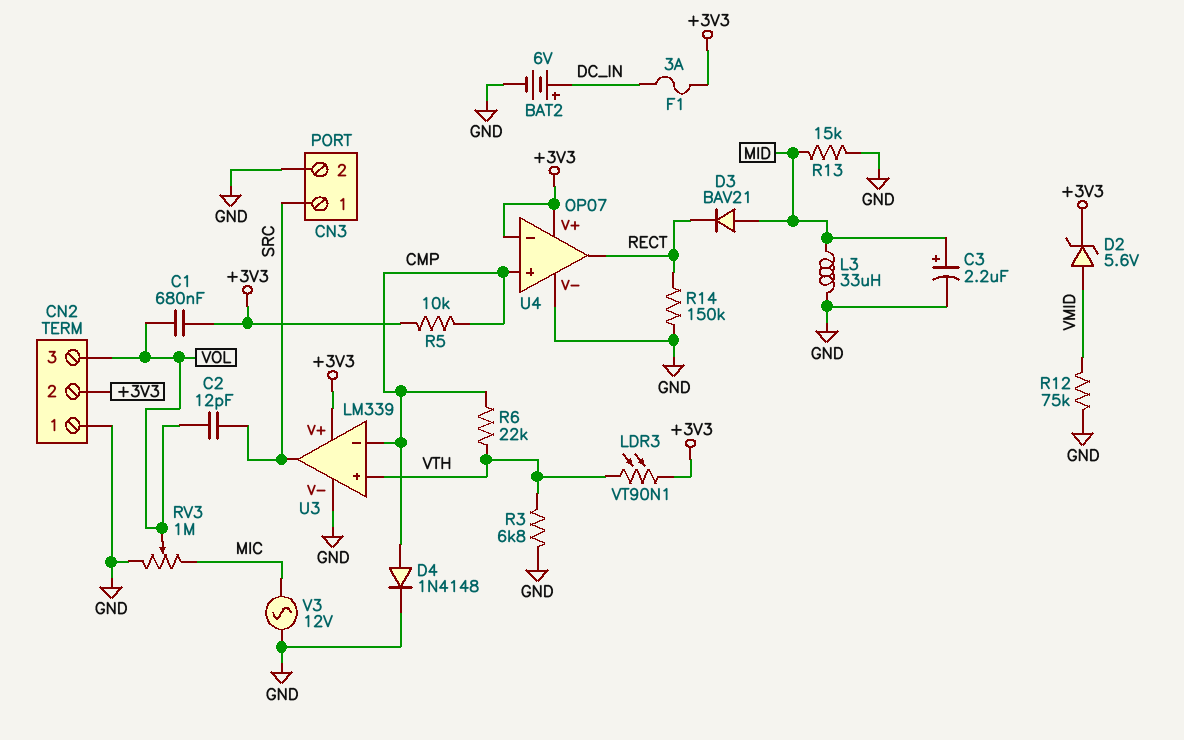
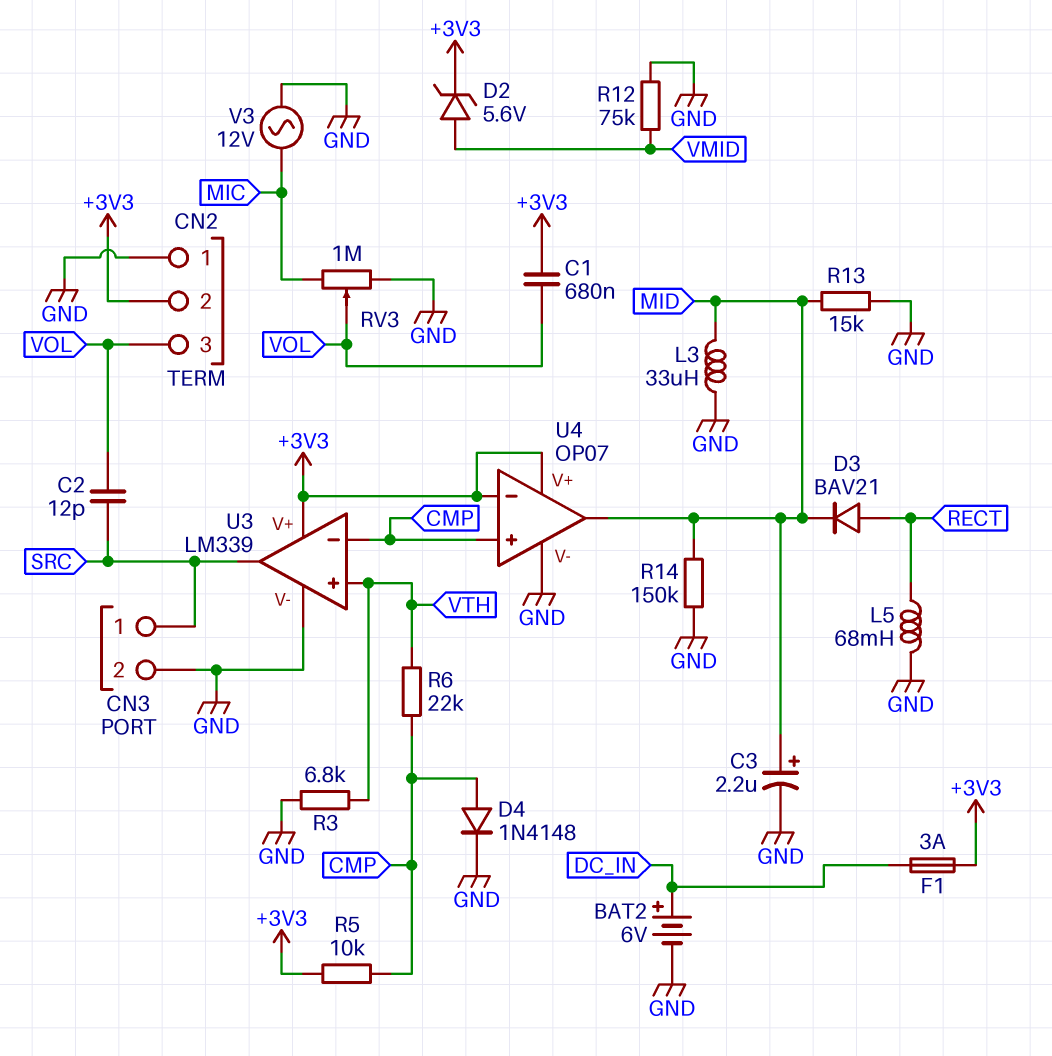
D3: diode BAV21 (A MID, K RECT) -> diode BAV21 (A RECT, K MID)
L5: none -> 68mH (GND, RECT)
LDR3: VT90N1 (+3V3, VTH) -> none
R14: 150k (GND, RECT) -> 150k (GND, MID)
U4 pin out: RECT -> MID

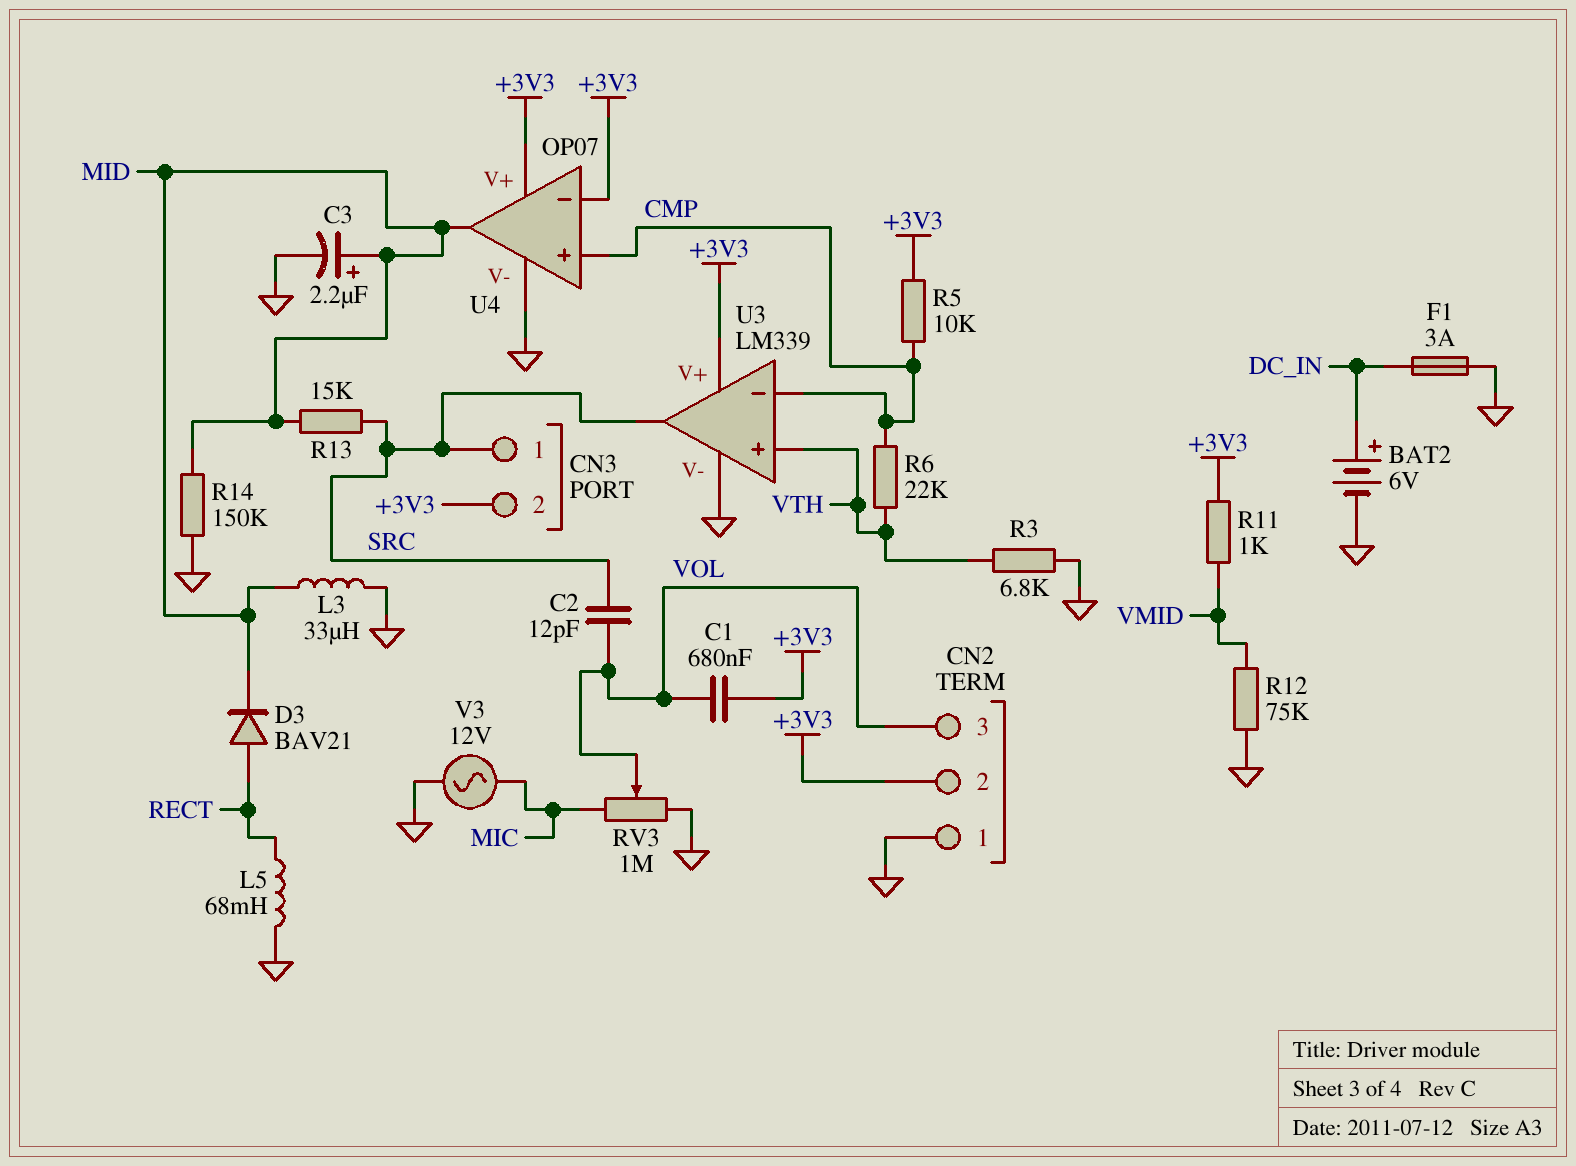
CN3 pin 2: GND -> +3V3
D2: zener 5.6V (A VMID, K +3V3) -> none
D4: diode 1N4148 (A CMP, K GND) -> none
F1: 3A (+3V3, DC_IN) -> 3A (DC_IN, GND)
R11: none -> 1k (+3V3, VMID)
R13: 15k (GND, MID) -> 15k (MID, SRC)

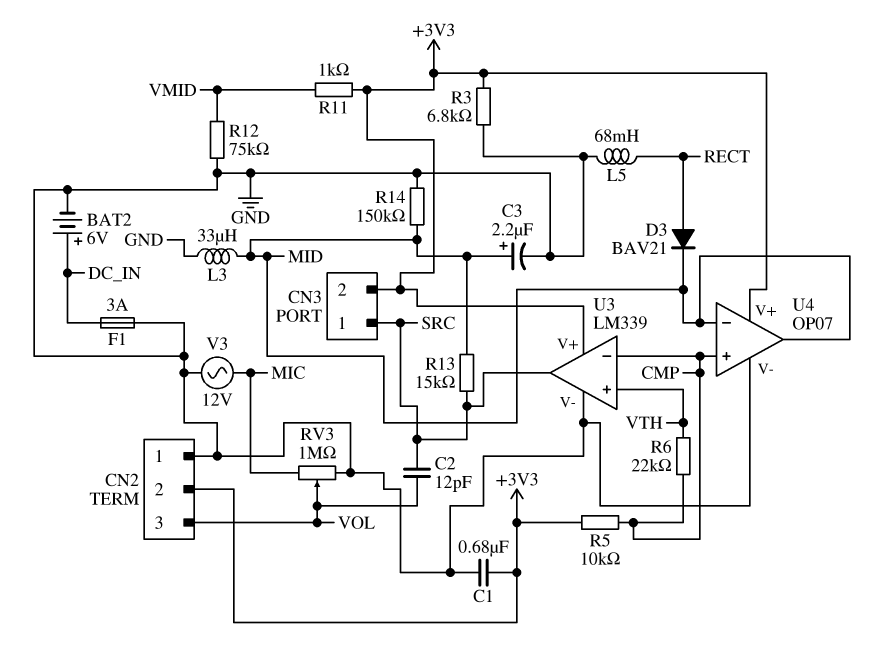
C1: 680nF (+3V3, VOL) -> 680nF (+3V3, GND)
R3: 6.8k (GND, VTH) -> 6.8k (+3V3, GND)
U4 pin in-: +3V3 -> MID

